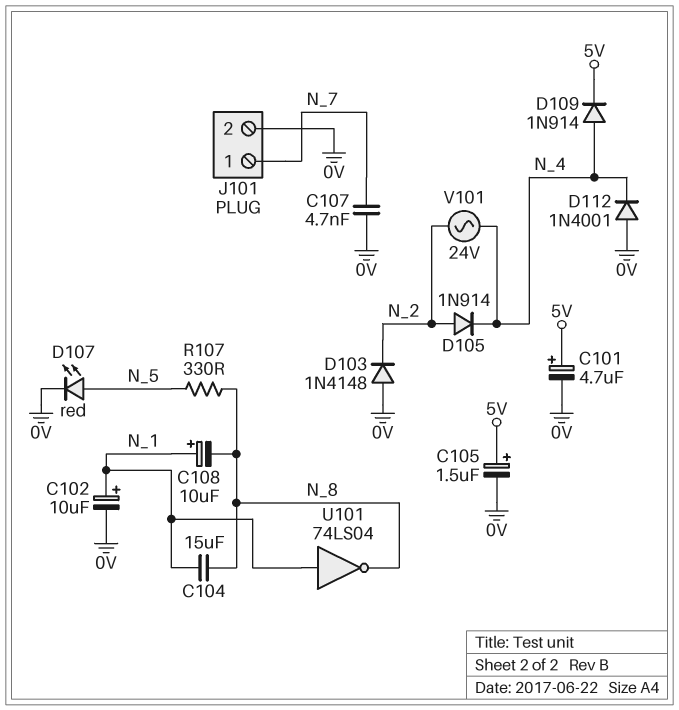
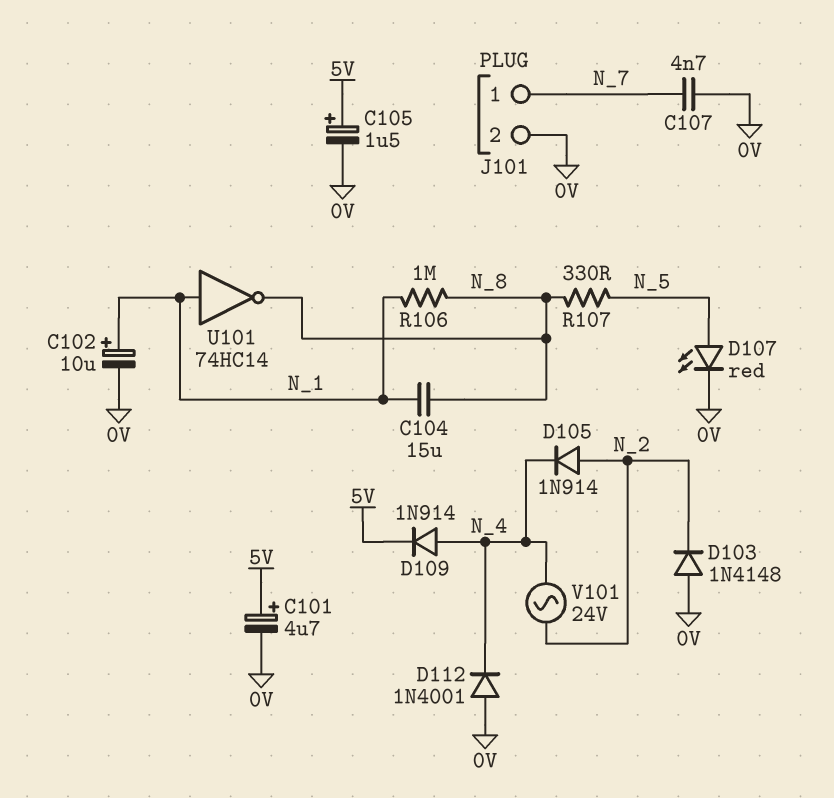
C108: 10uF (plus N_1, minus N_8) -> none
R106: none -> 1M (N_1, N_8)
U101: NOT 74LS04 (in N_1, out N_8) -> NOT 74HC14 (in N_1, out N_8)

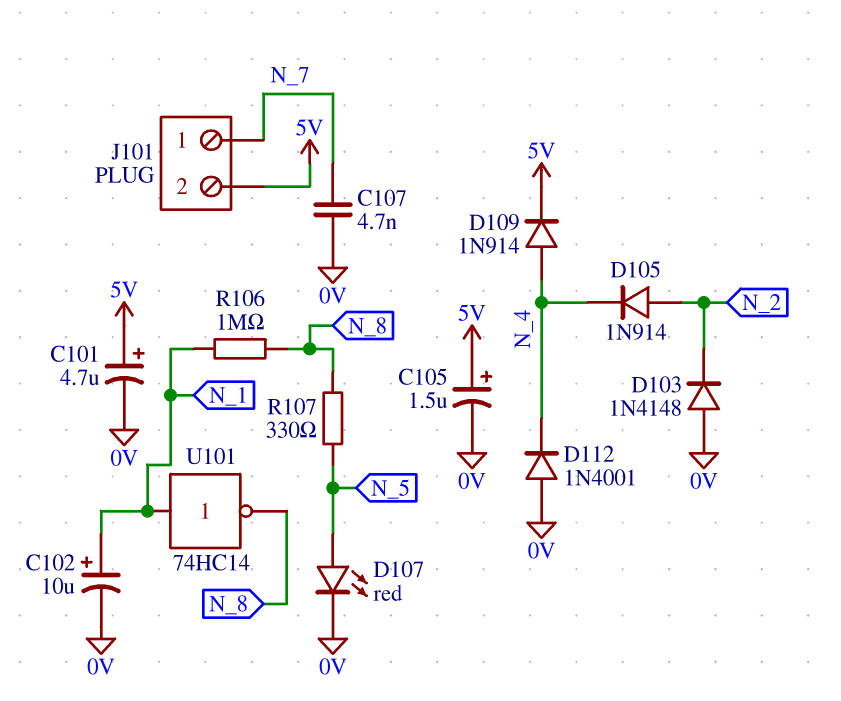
C104: 15uF (N_1, N_8) -> none
J101 pin 2: 0V -> 5V
V101: AC 24V (N_2, N_4) -> none

